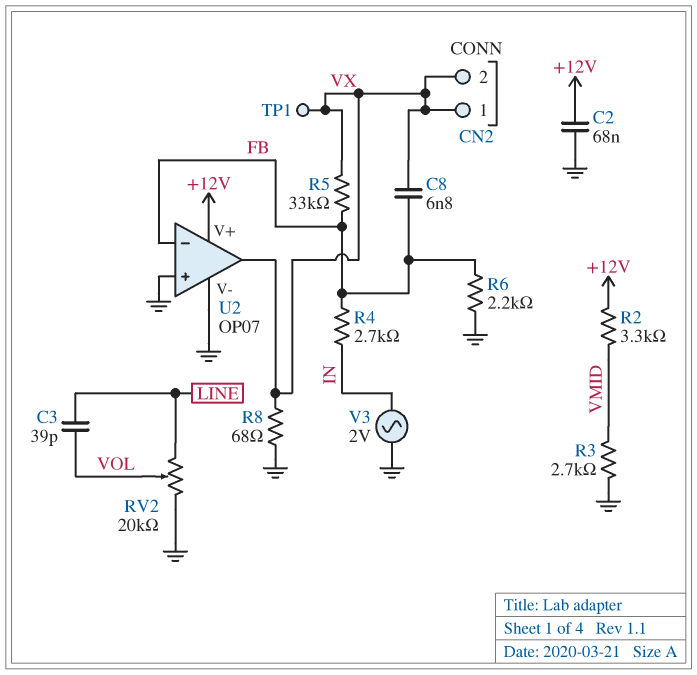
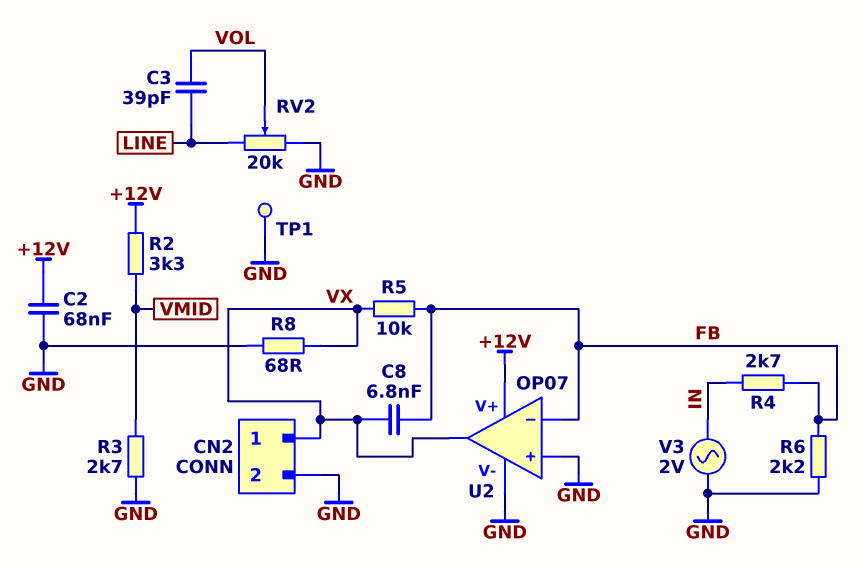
CN2 pin 2: VX -> GND
R5: 33k (FB, VX) -> 10k (FB, VX)
TP1: test point (VX) -> test point (GND)

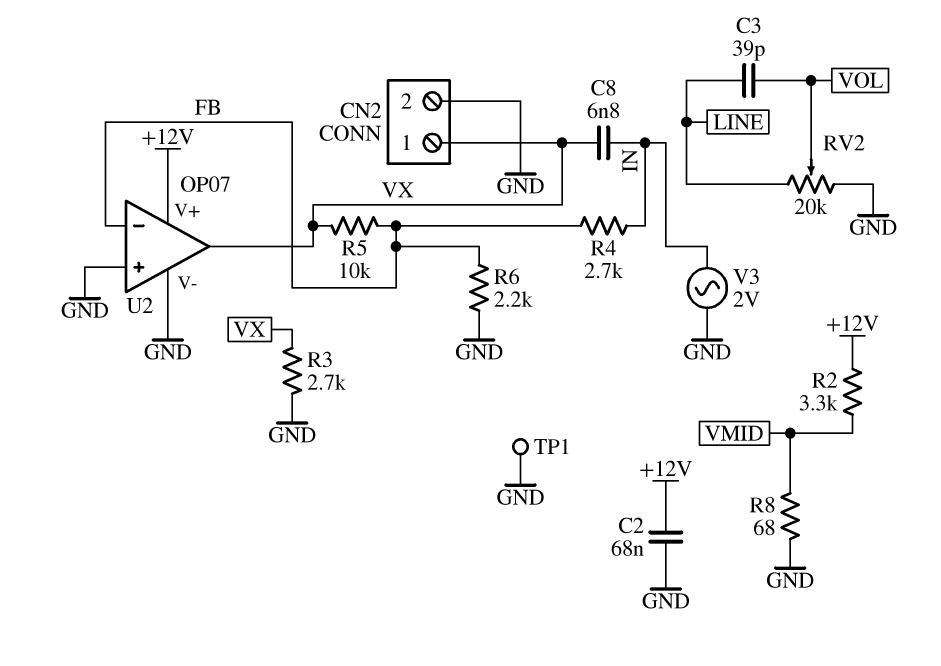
C8: 6.8nF (FB, VX) -> 6.8nF (IN, VX)
R3: 2.7k (GND, VMID) -> 2.7k (GND, VX)
R8: 68 (GND, VX) -> 68 (GND, VMID)

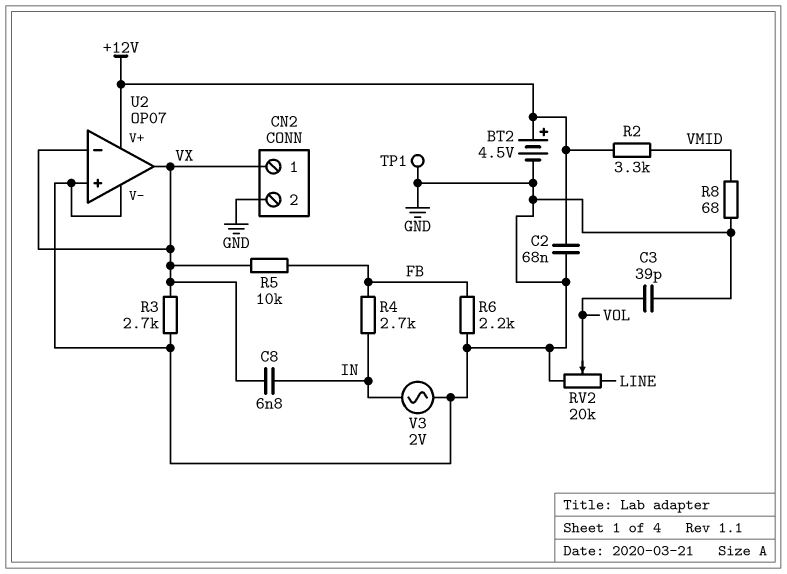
BT2: none -> 4.5V (plus +12V, minus GND)
C3: 39pF (LINE, VOL) -> 39pF (GND, VOL)
U2 pin in-: FB -> VX

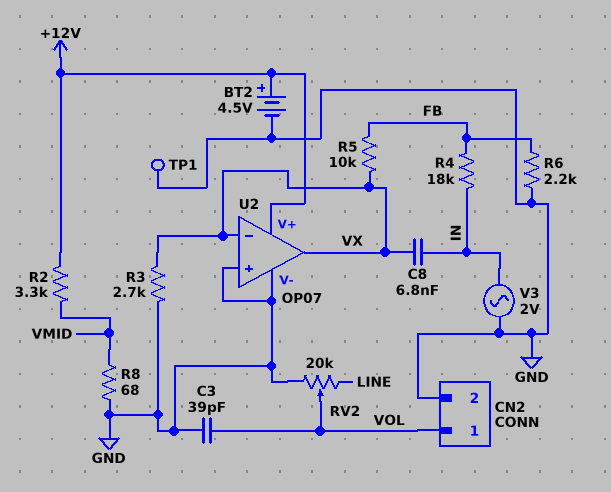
C2: 68nF (+12V, GND) -> none
CN2 pin 1: VX -> VOL
R4: 2.7k (FB, IN) -> 18k (FB, IN)

